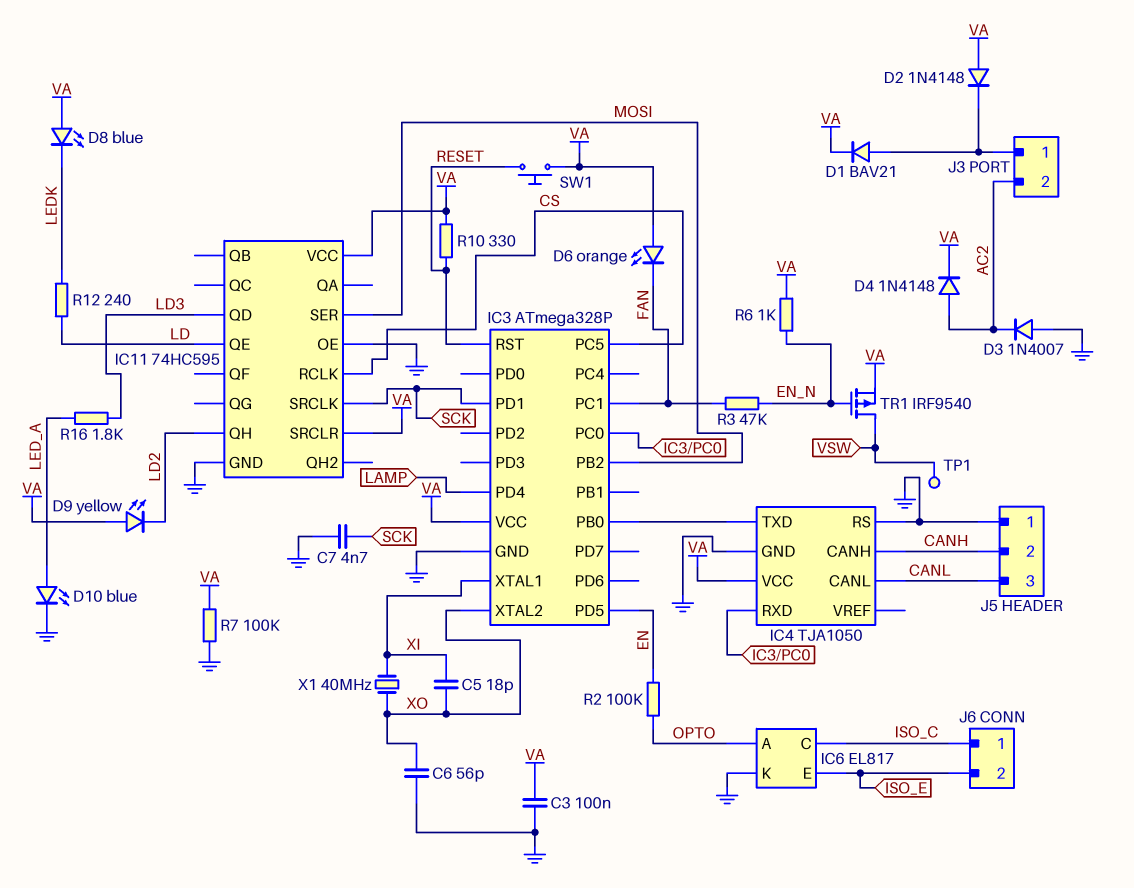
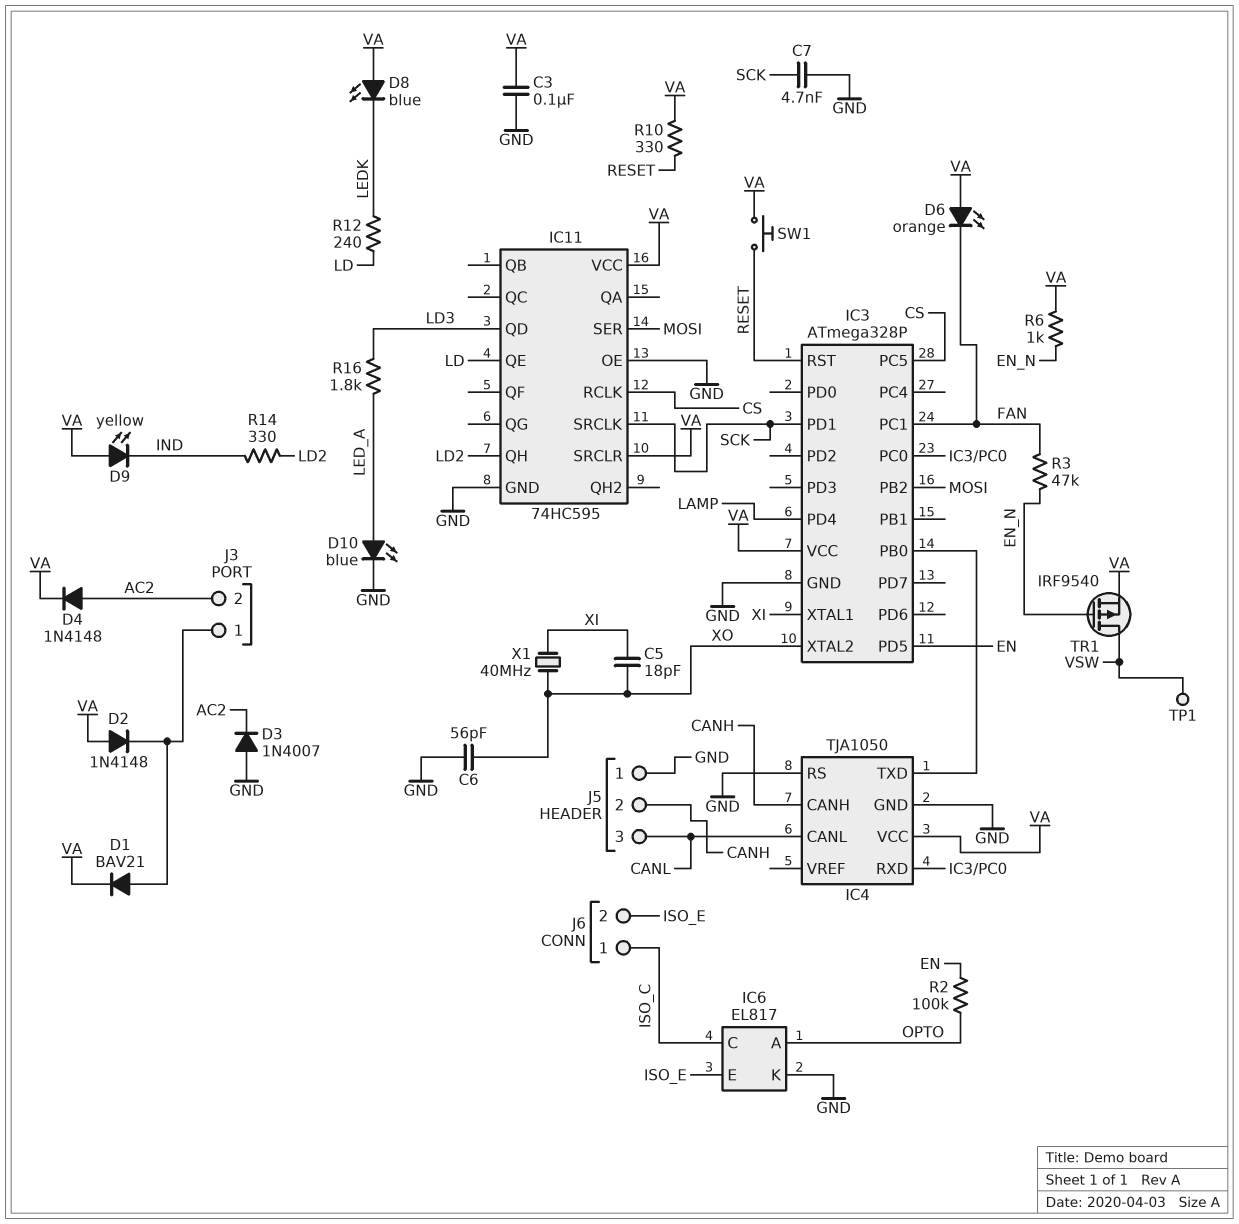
D9: LED yellow (A VA, K LD2) -> LED yellow (A VA, K IND)
R7: 100k (GND, VA) -> none
R14: none -> 330 (IND, LD2)

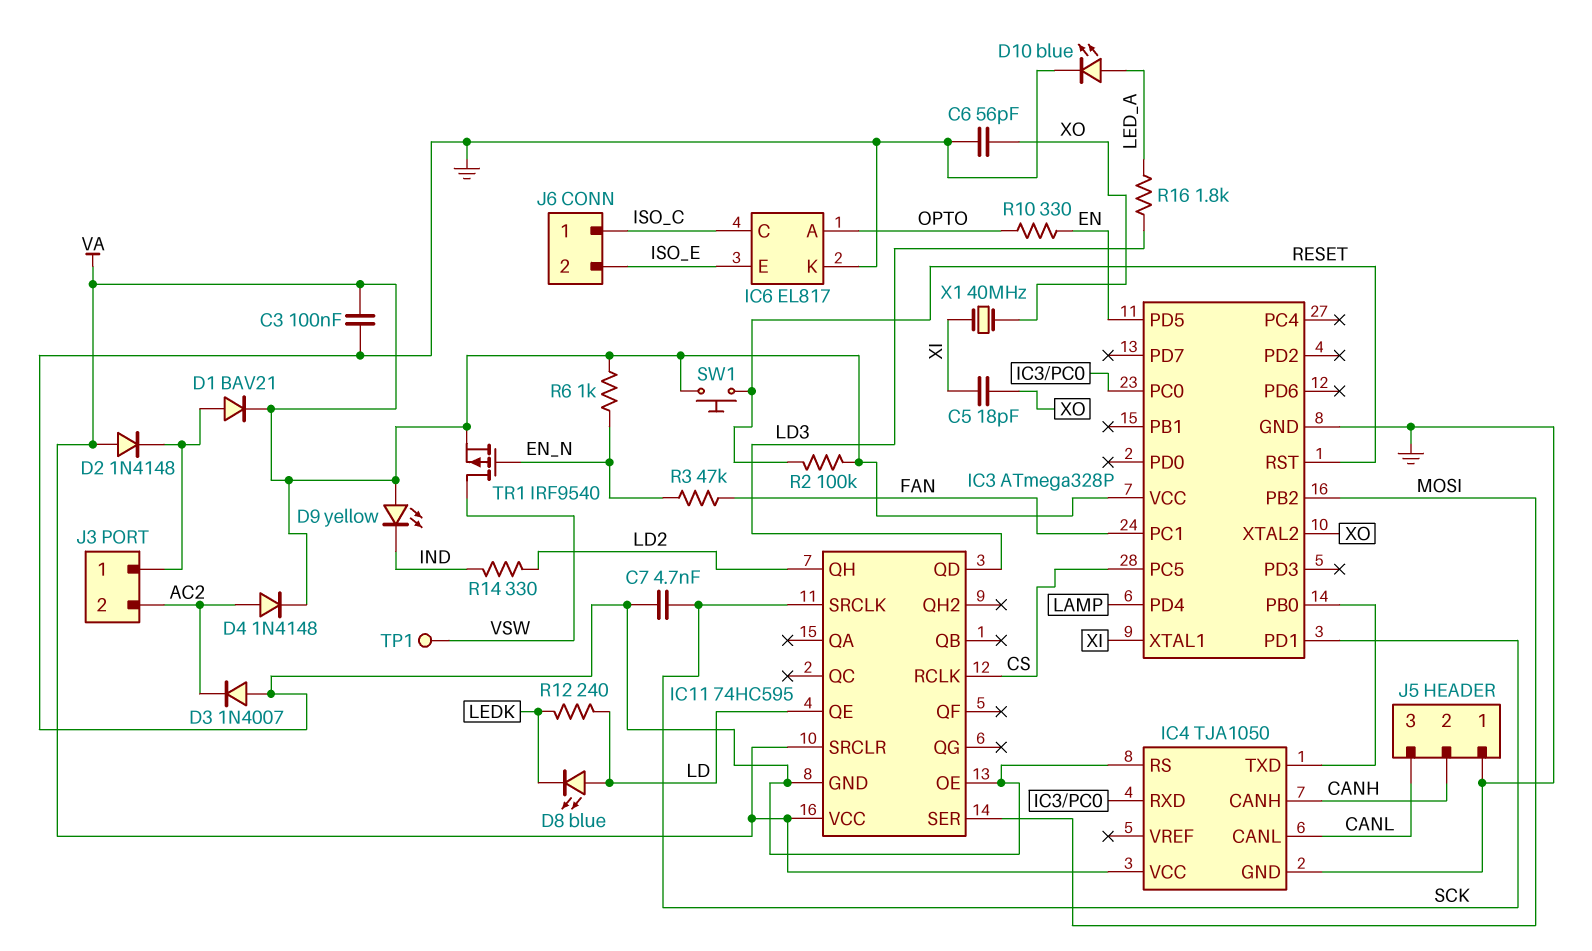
D6: LED orange (A VA, K FAN) -> none
D8: LED blue (A VA, K LEDK) -> LED blue (A LD, K LEDK)
R2: 100k (EN, OPTO) -> 100k (RESET, VA)
R10: 330 (RESET, VA) -> 330 (EN, OPTO)

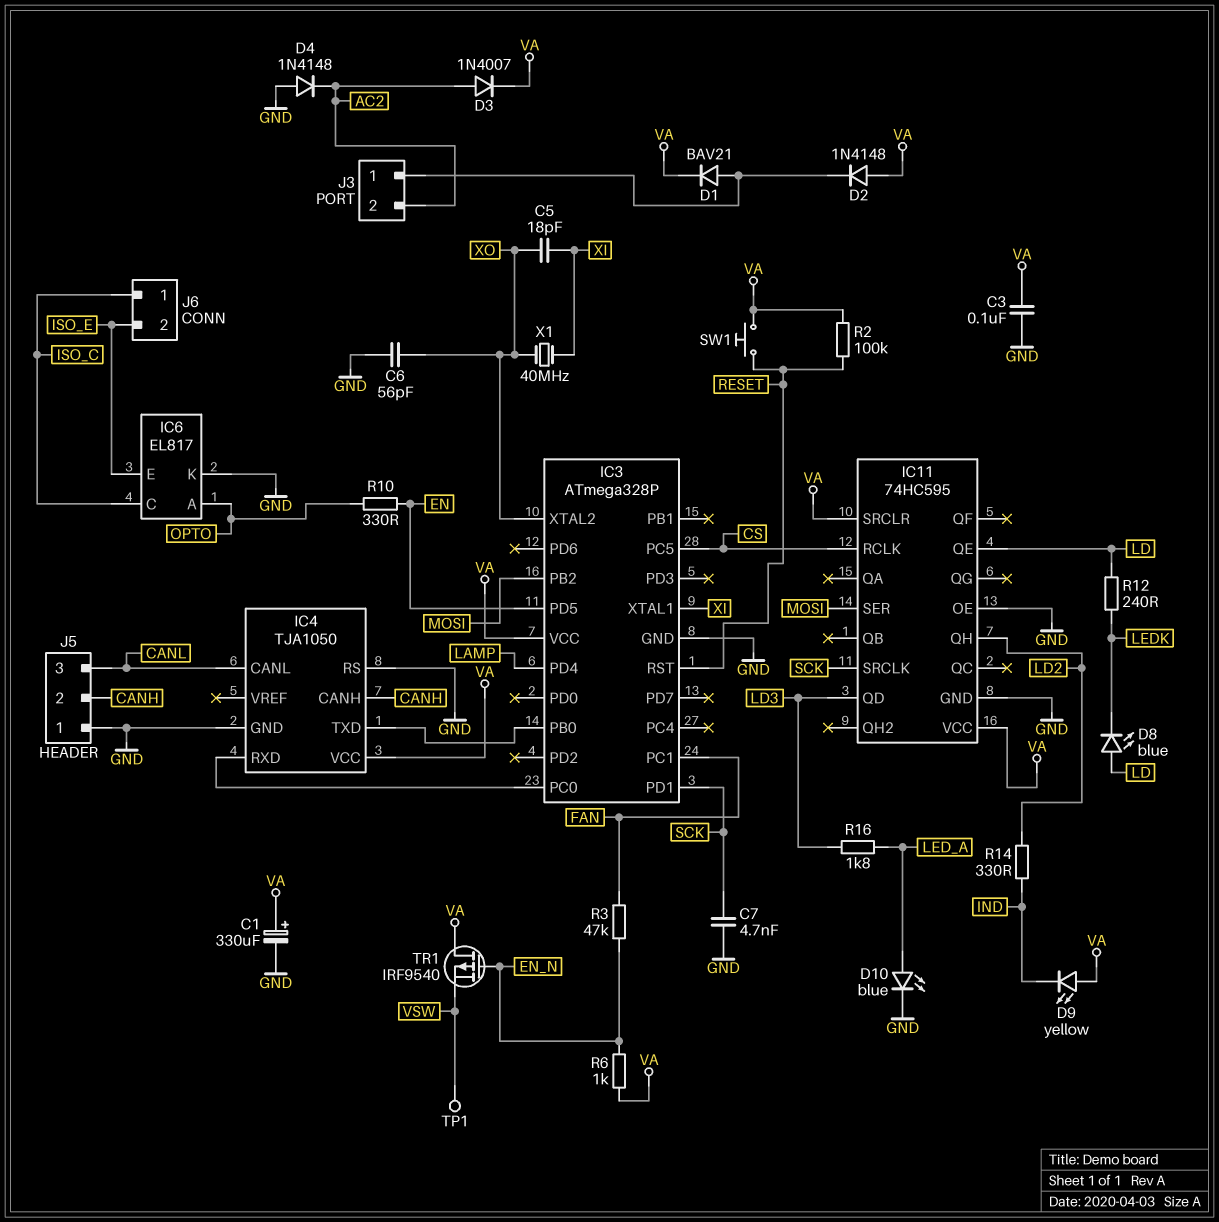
C1: none -> 330uF (plus VA, minus GND)
D3: diode 1N4007 (A GND, K AC2) -> diode 1N4007 (A AC2, K VA)
D4: diode 1N4148 (A AC2, K VA) -> diode 1N4148 (A GND, K AC2)
TR1: PMOS IRF9540 (G EN_N, D VSW, S VA) -> PMOS IRF9540 (G EN_N, D VA, S VSW)

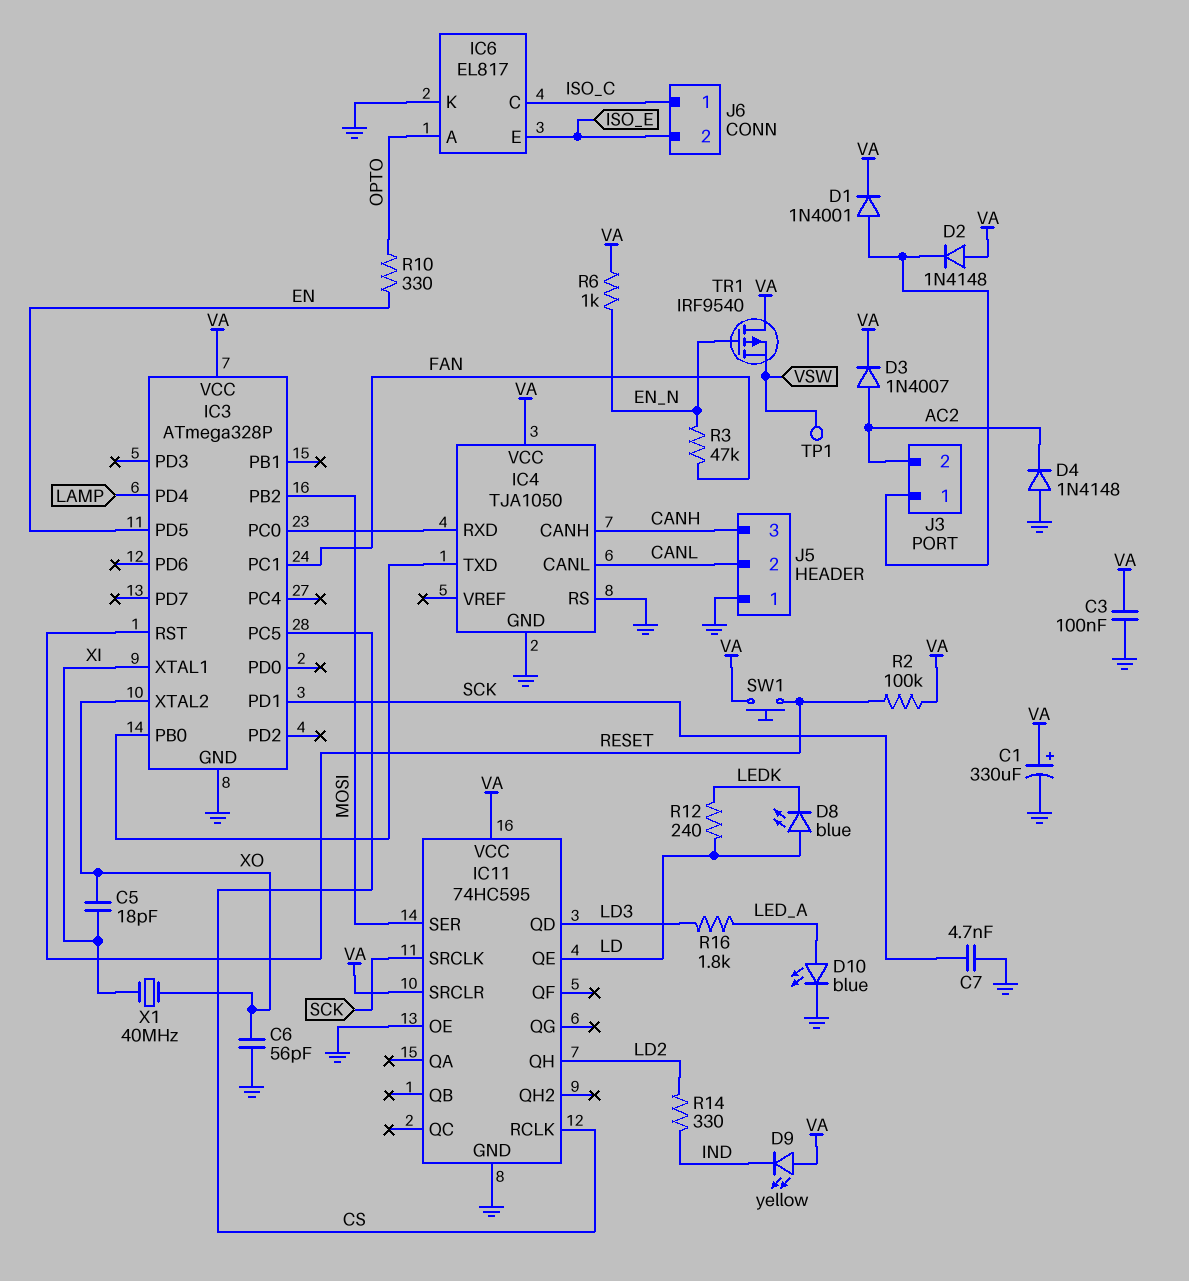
D1: diode BAV21 (A J3/1, K VA) -> diode 1N4001 (A J3/1, K VA)
J5 pin 2: CANH -> CANL
J5 pin 3: CANL -> CANH

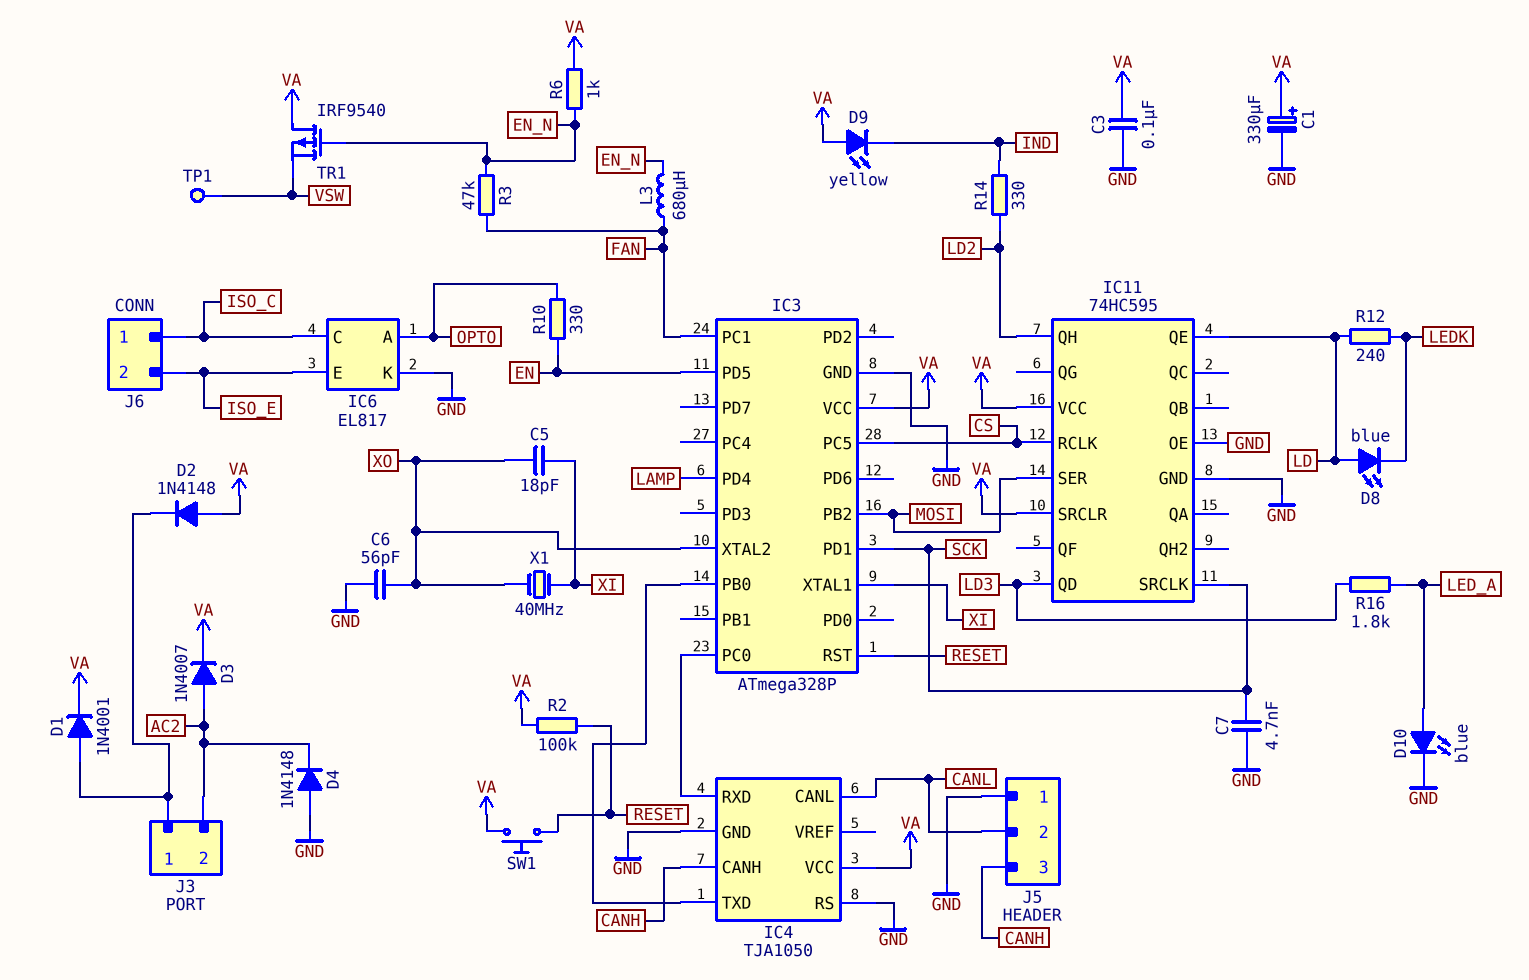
L3: none -> 680uH (EN_N, FAN)

